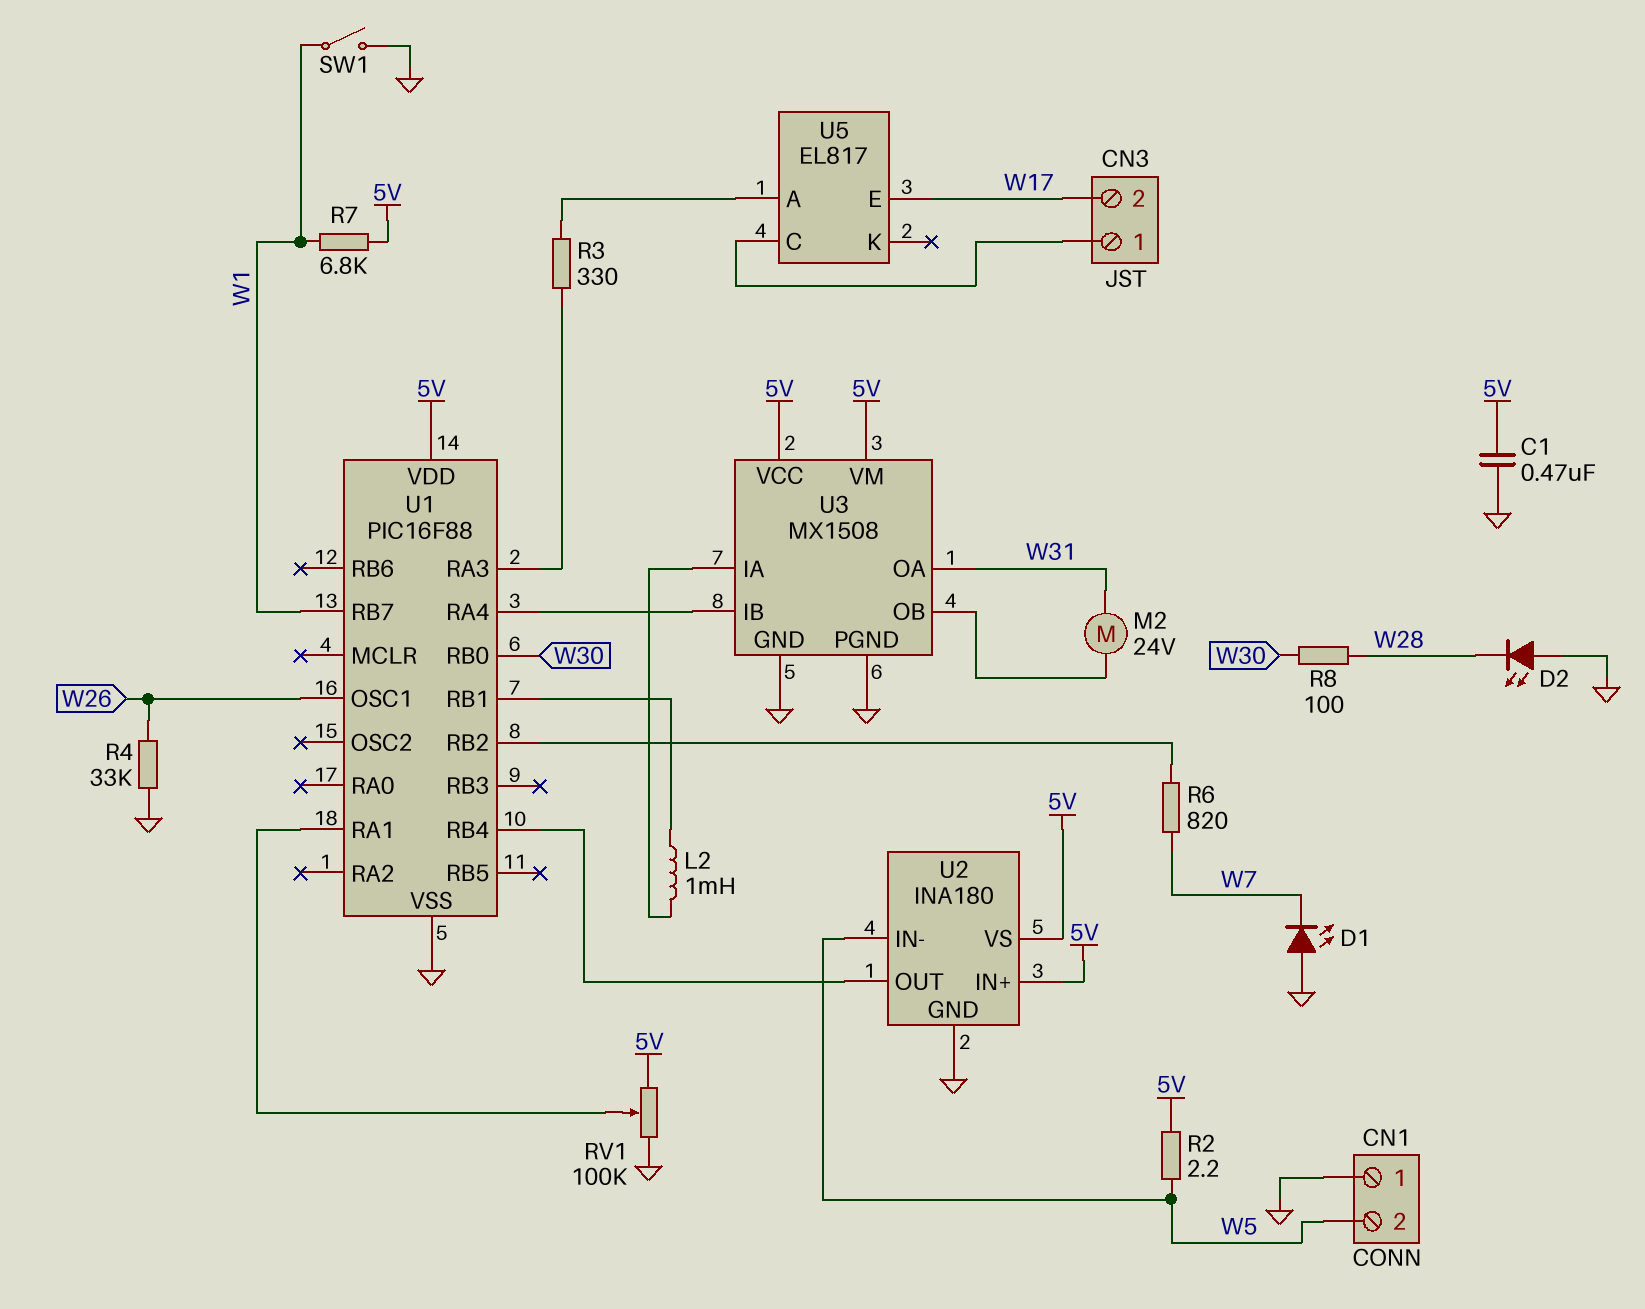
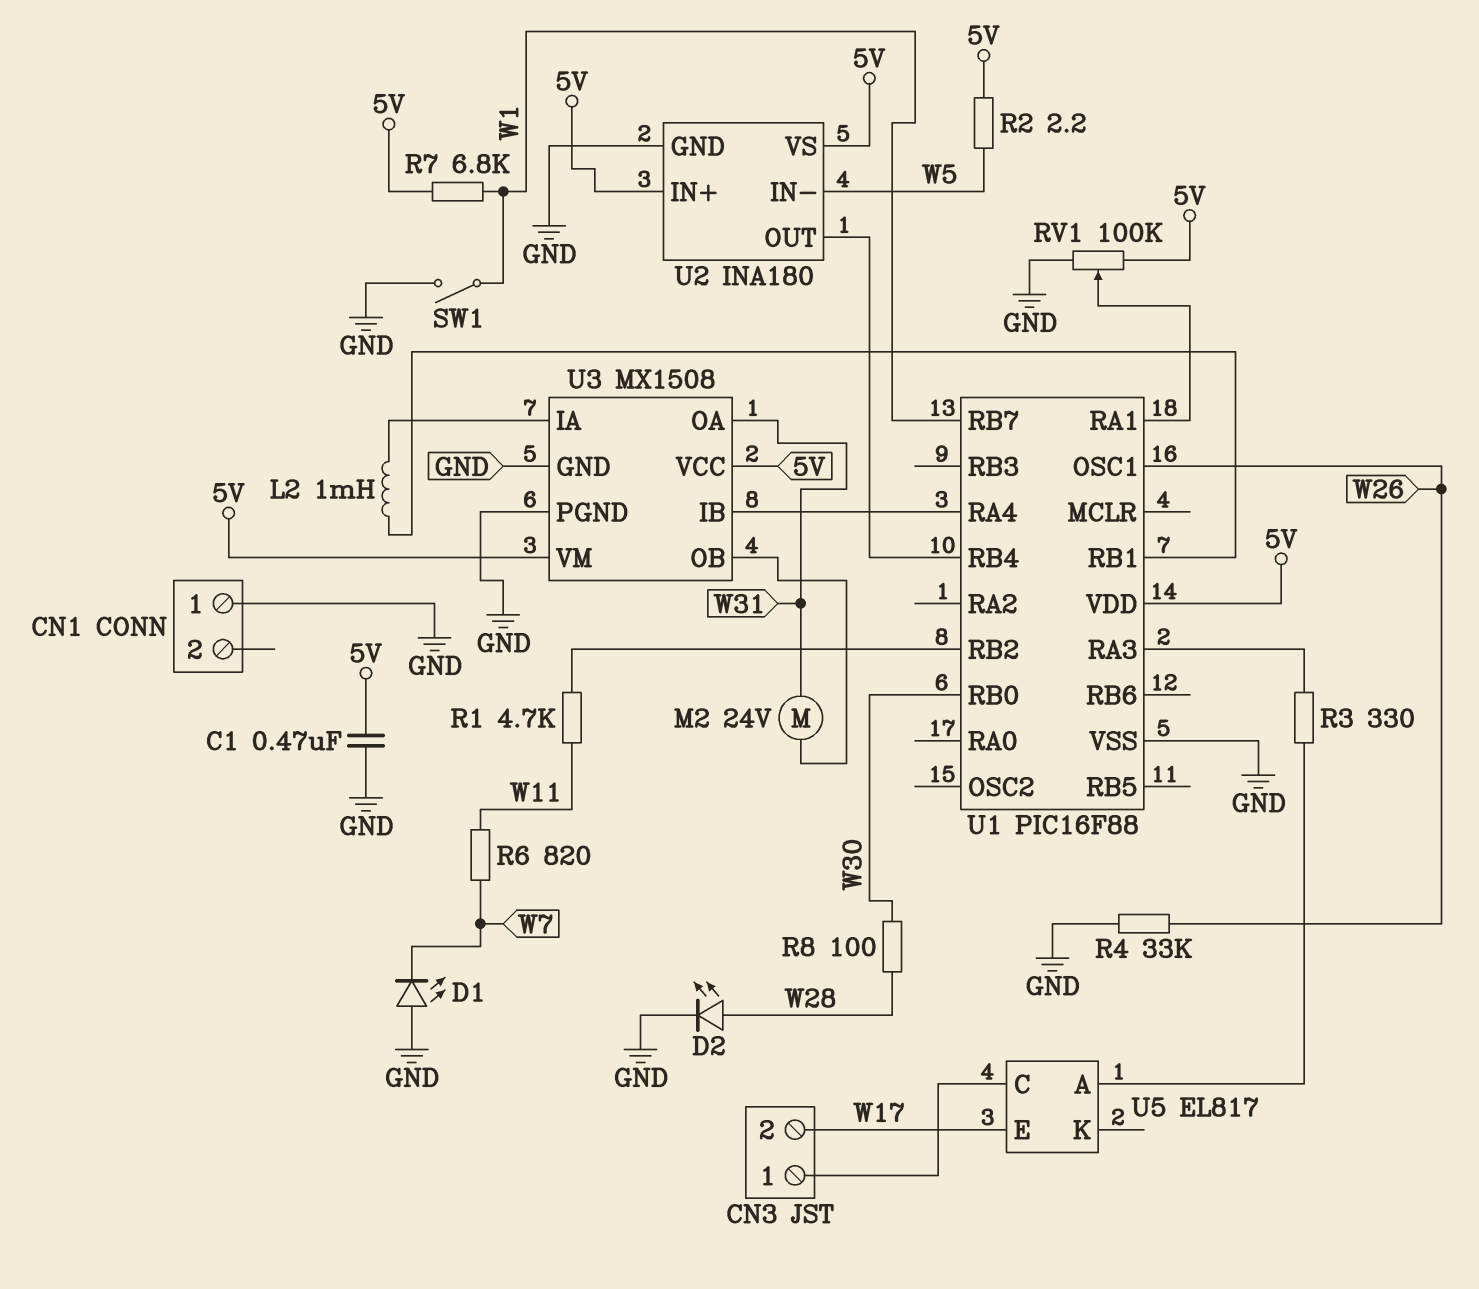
CN1 pin 2: W5 -> none
D2: LED (A GND, K W28) -> LED (A W28, K GND)
R1: none -> 4.7k (U1/RB2, W11)
R6: 820 (U1/RB2, W7) -> 820 (W7, W11)

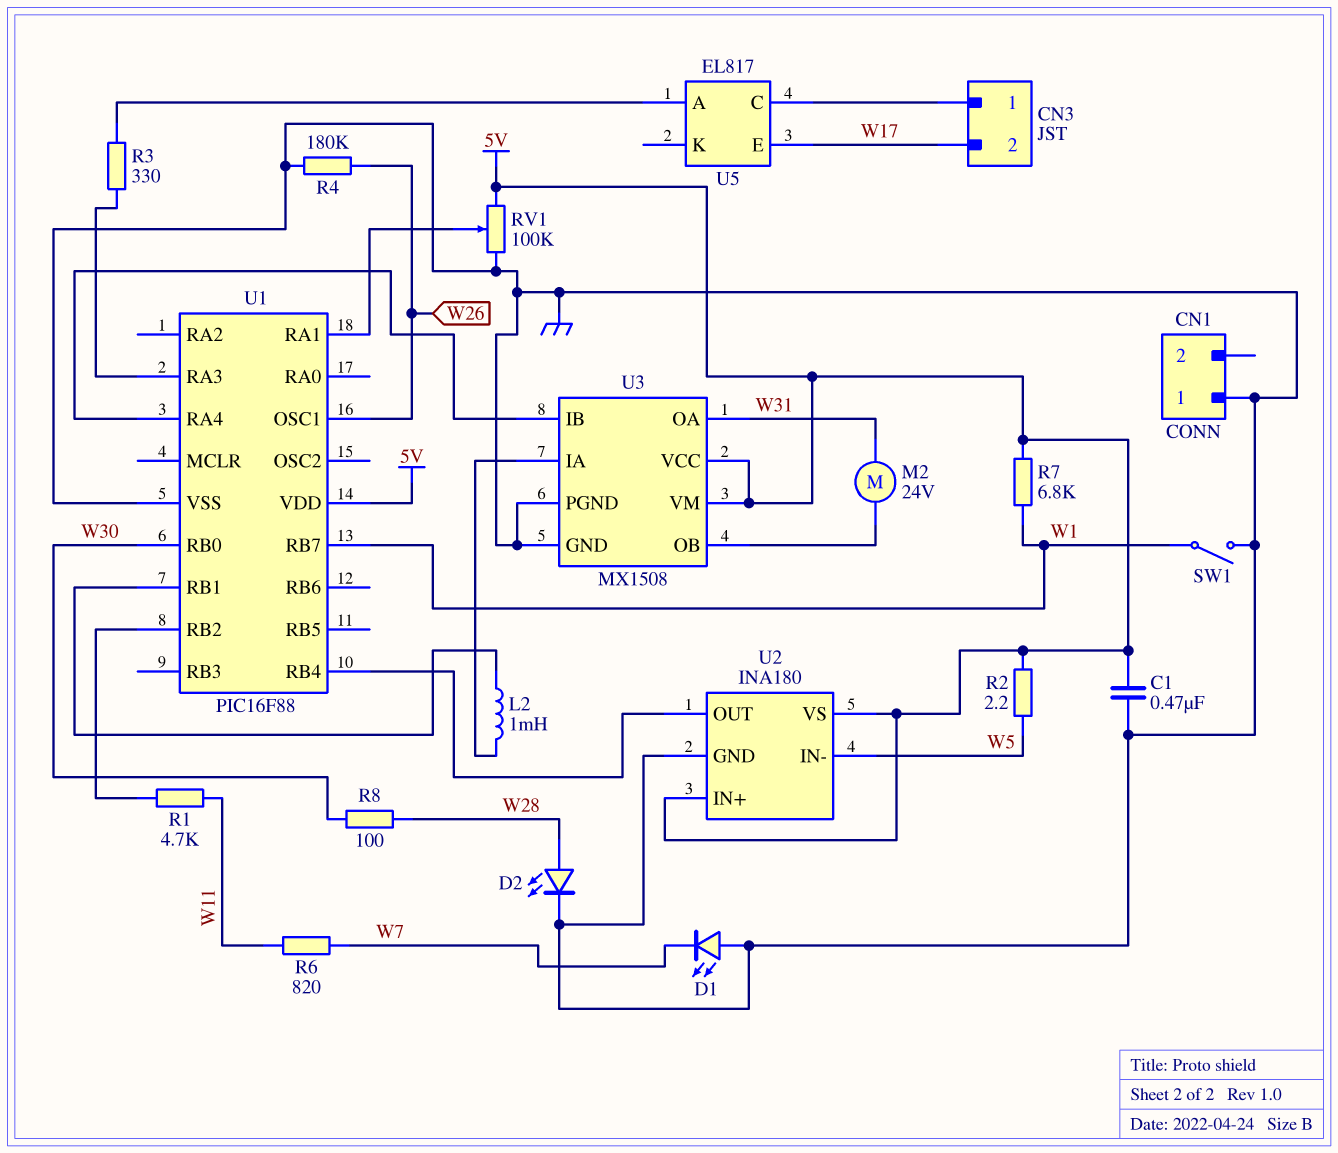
R4: 33k (GND, W26) -> 180k (GND, W26)

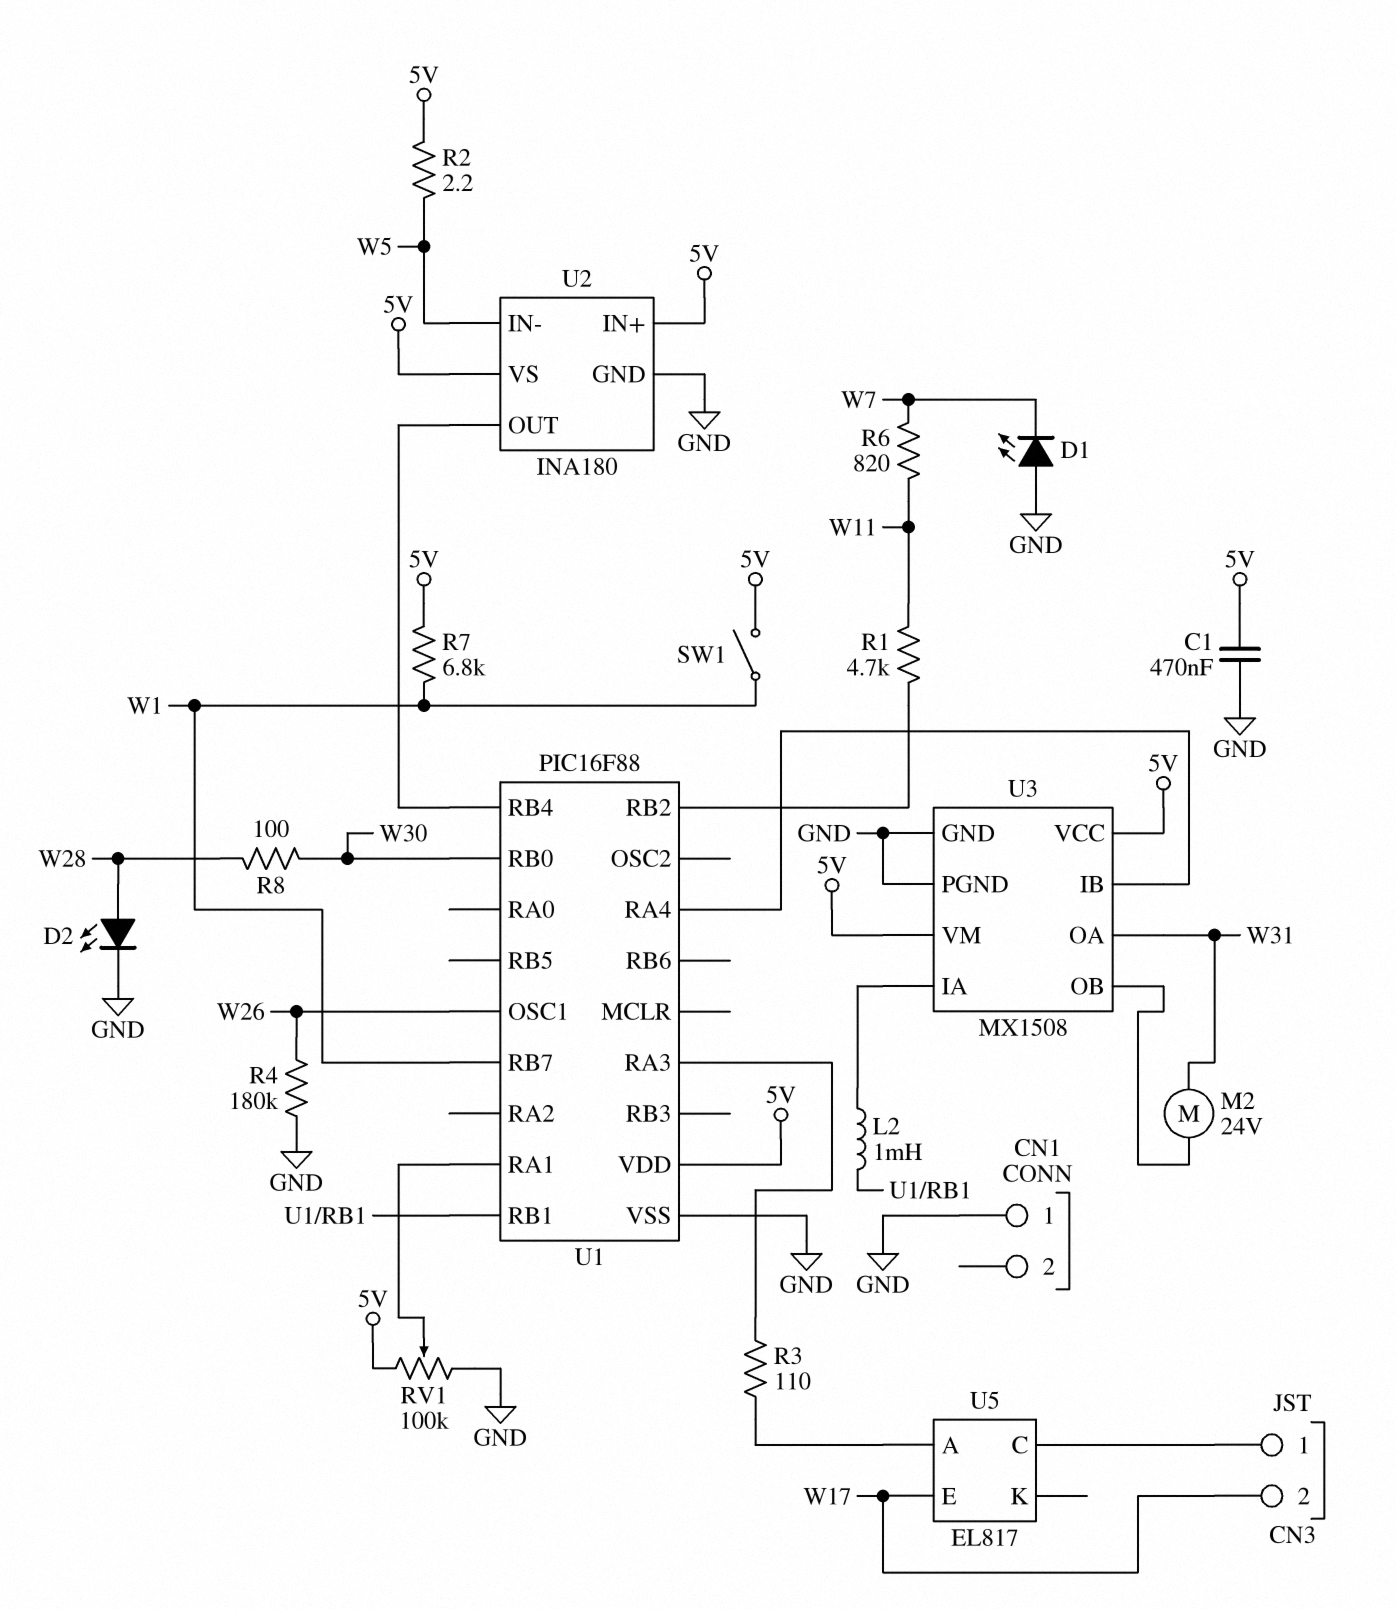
R3: 330 (U1/RA3, U5/A) -> 110 (U1/RA3, U5/A)
SW1: switch (GND, W1) -> switch (5V, W1)

